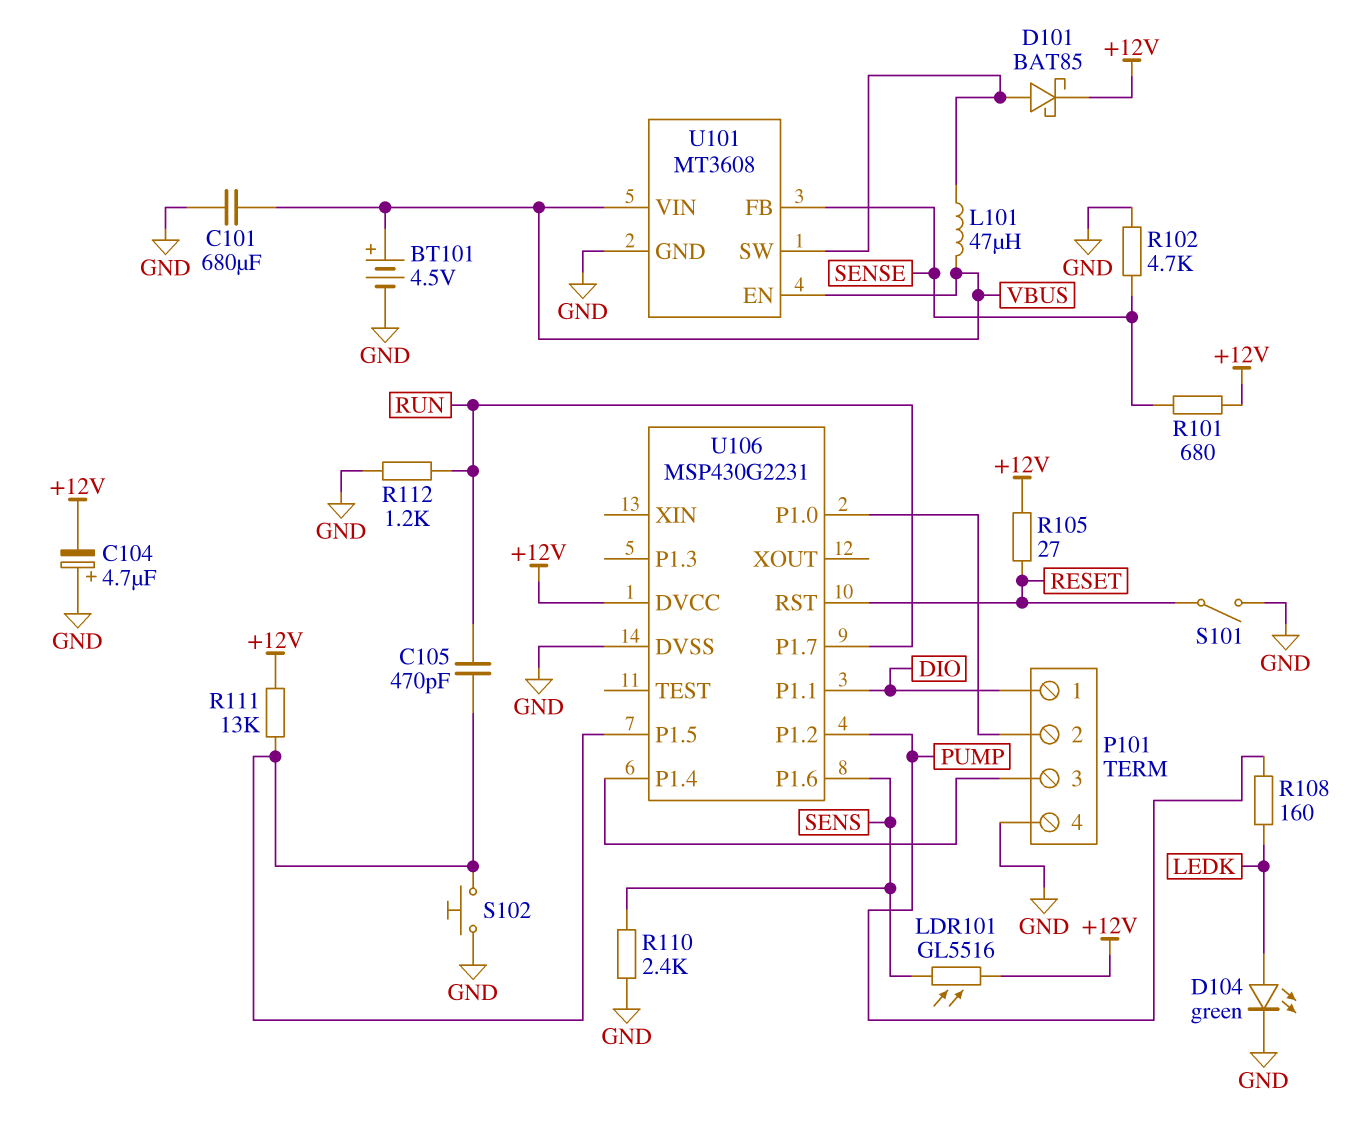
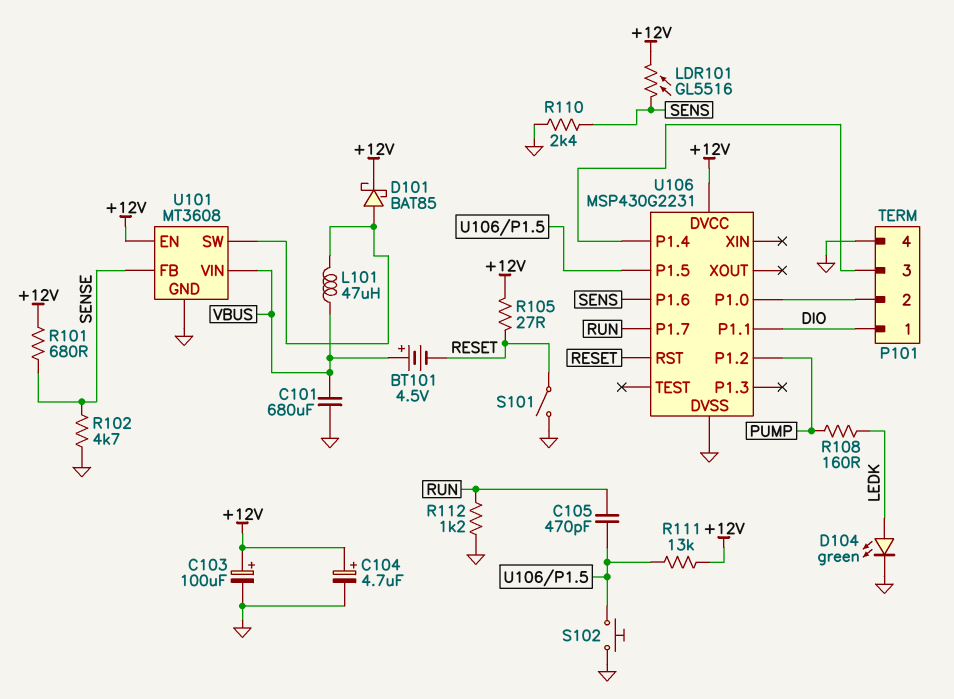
BT101: 4.5V (plus VBUS, minus GND) -> 4.5V (plus VBUS, minus RESET)
C103: none -> 100uF (plus +12V, minus GND)
C104: 4.7uF (plus GND, minus +12V) -> 4.7uF (plus +12V, minus GND)
U101 pin EN: VBUS -> +12V

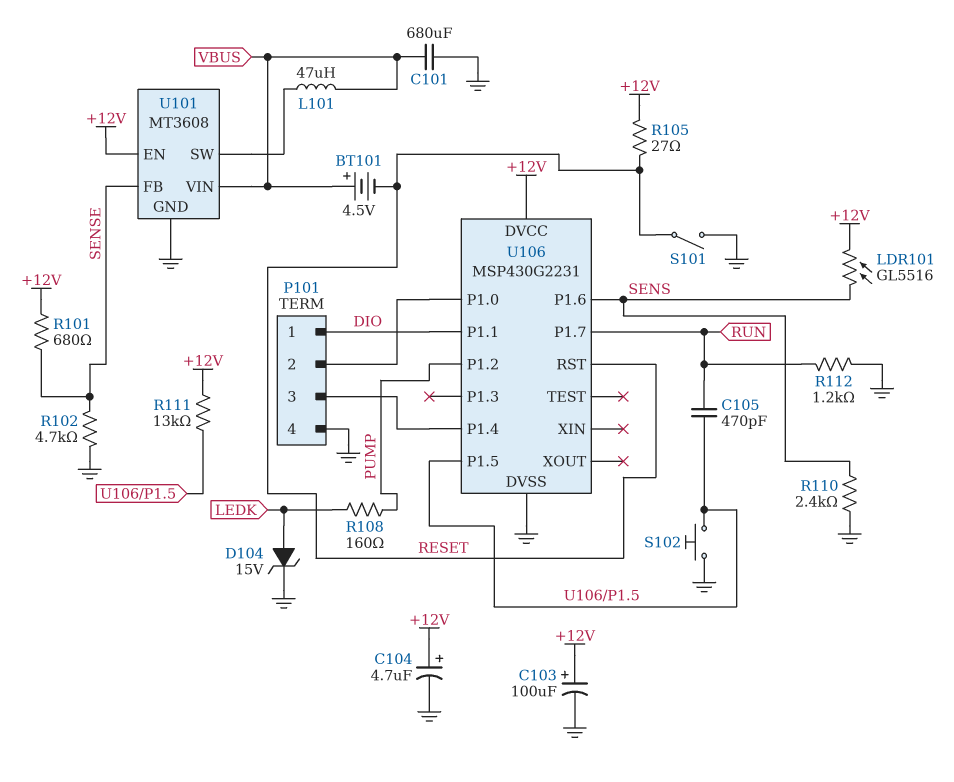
D101: schottky BAT85 (A U101/SW, K +12V) -> none
D104: LED green (A LEDK, K GND) -> zener 15V (A LEDK, K GND)

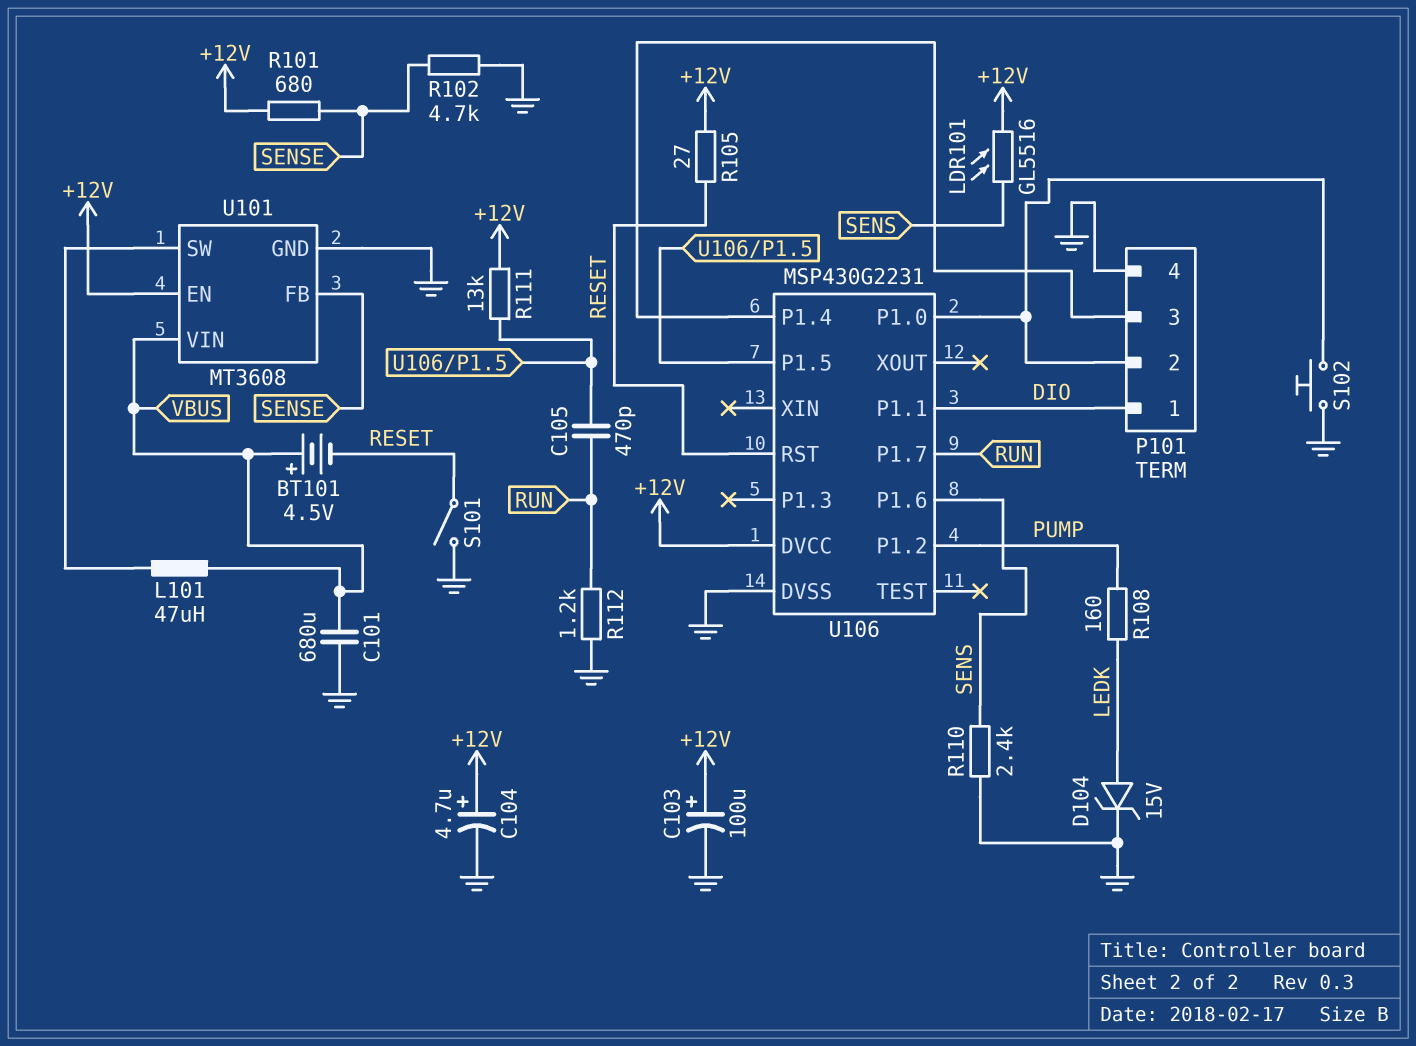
S102: button (GND, U106/P1.5) -> button (GND, P101/2)

